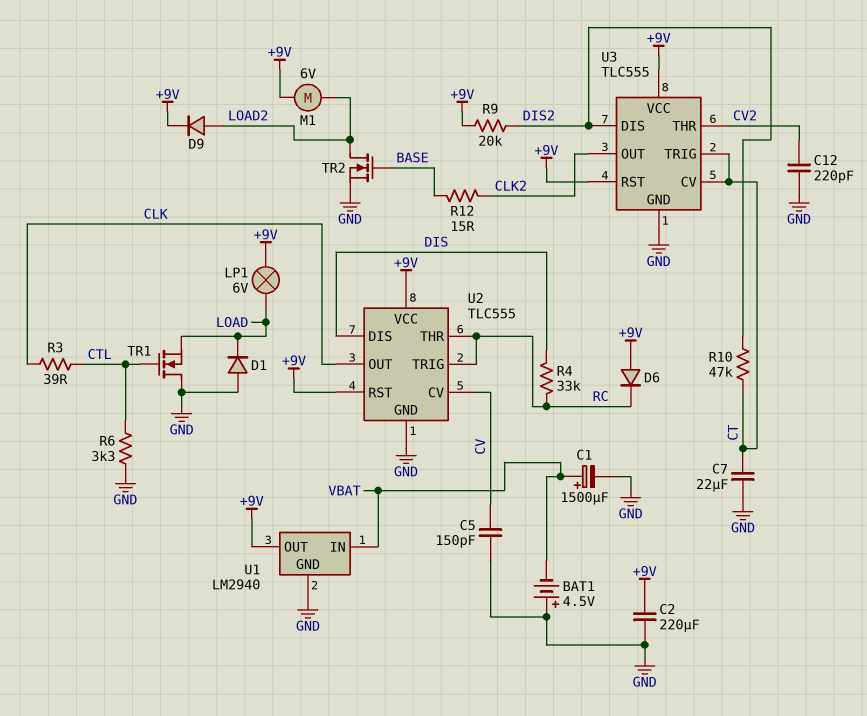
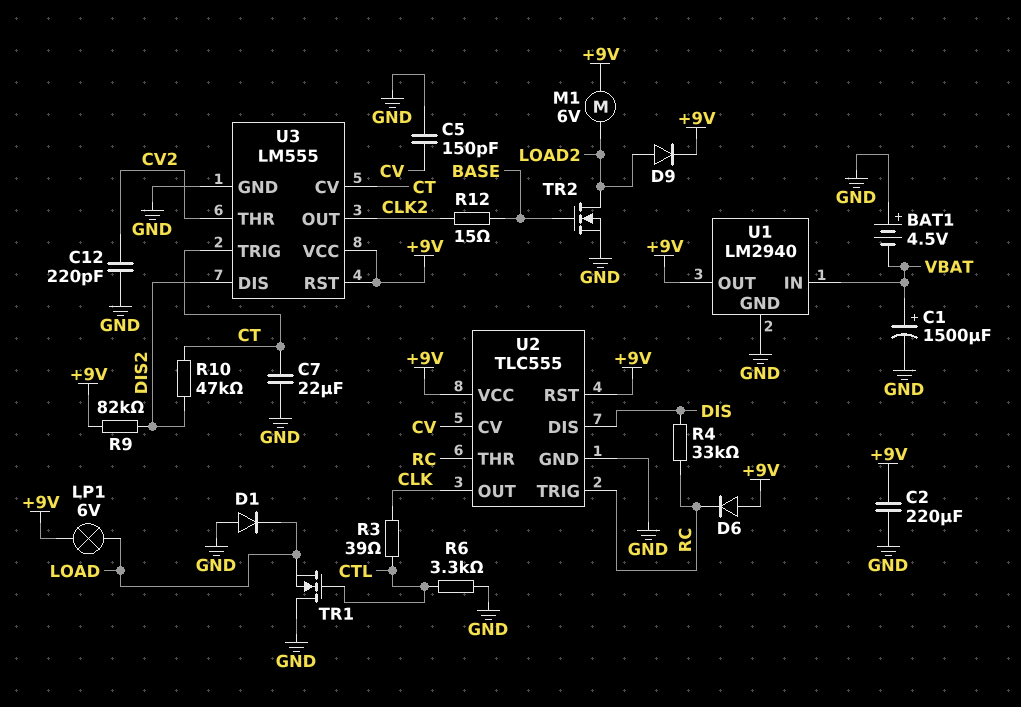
R9: 20k (+9V, DIS2) -> 82k (+9V, DIS2)
U3: TLC555 -> LM555

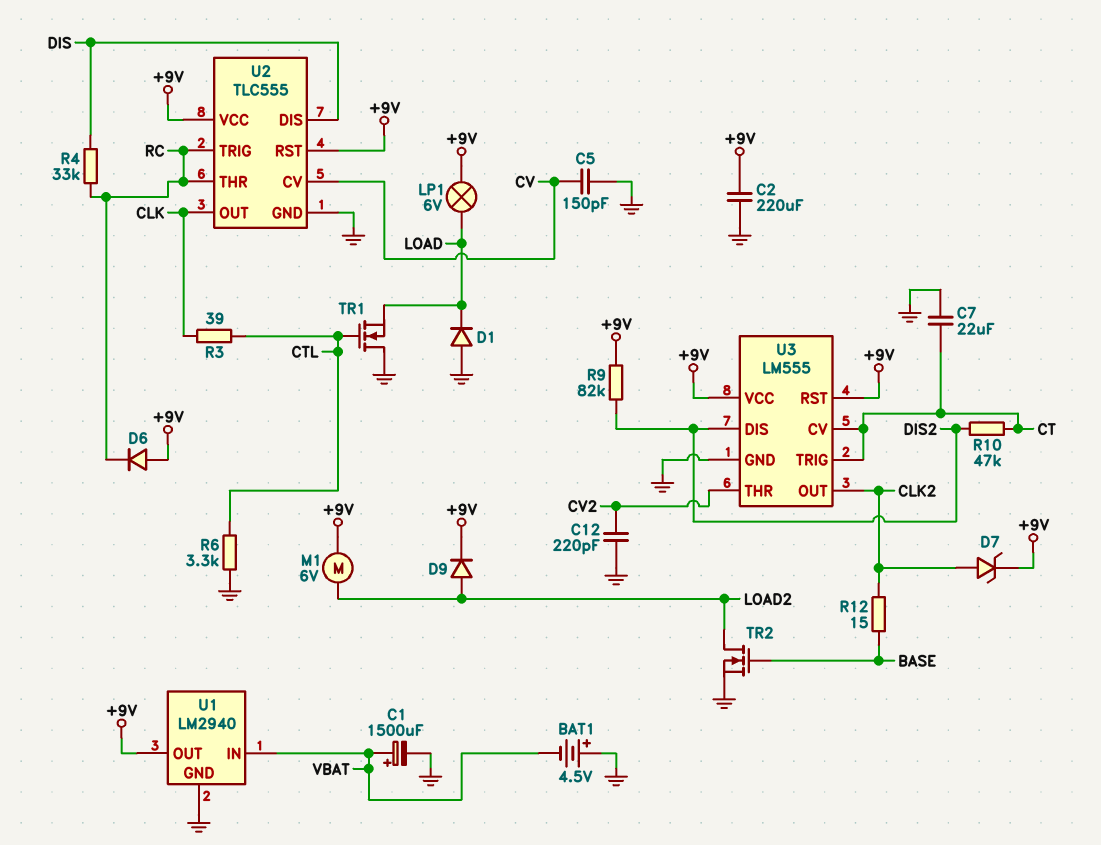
D7: none -> zener (A CLK2, K +9V)

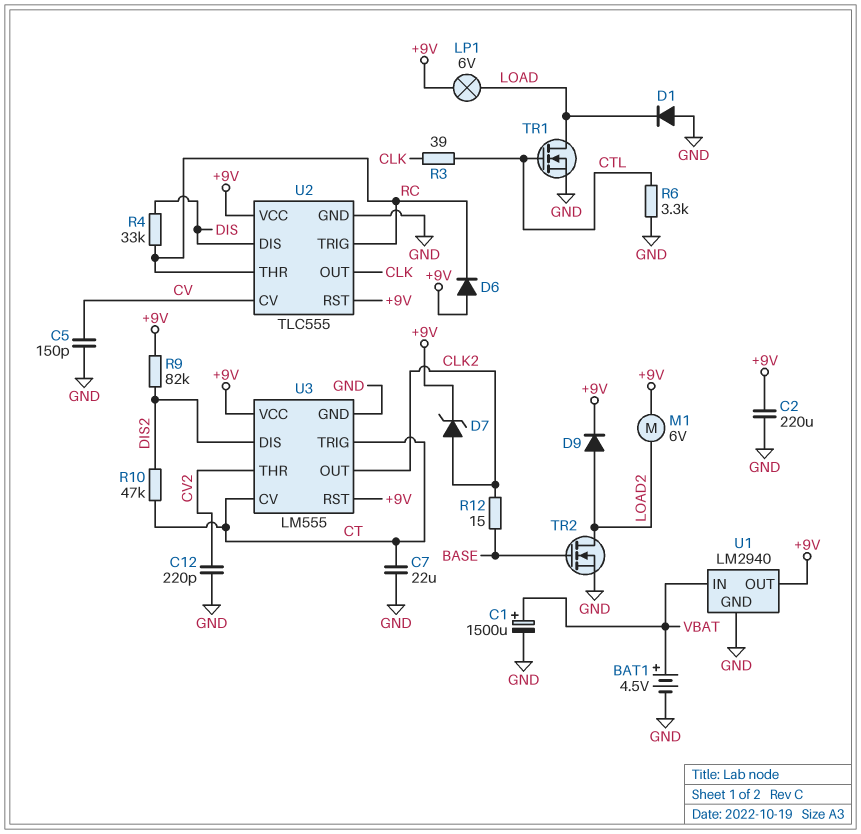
BAT1: 4.5V (plus GND, minus VBAT) -> 4.5V (plus VBAT, minus GND)
TR1: NMOS (G CTL, D GND, S LOAD) -> NMOS (G CTL, D LOAD, S GND)

